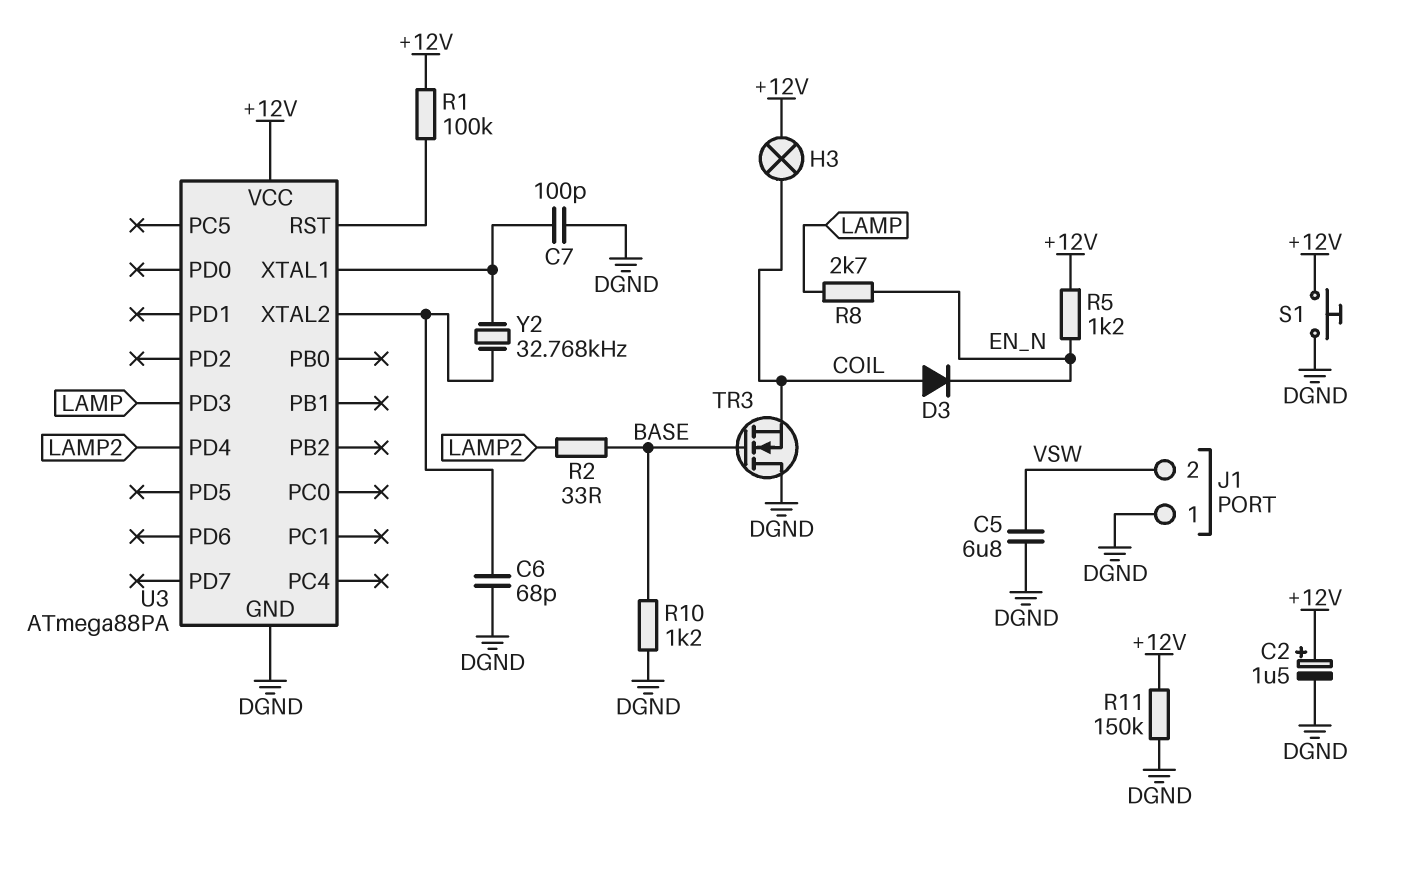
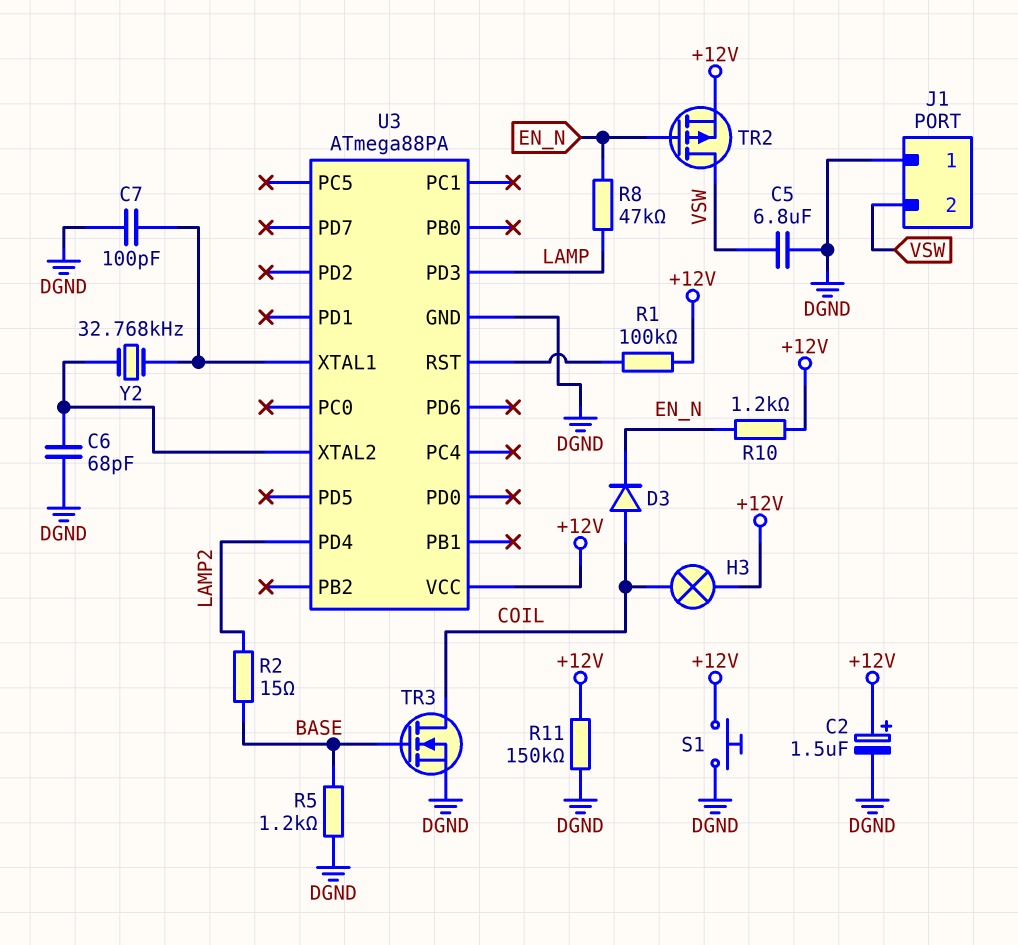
R2: 33 (BASE, LAMP2) -> 15 (BASE, LAMP2)
R5: 1.2k (+12V, EN_N) -> 1.2k (BASE, DGND)
R8: 2.7k (EN_N, LAMP) -> 47k (EN_N, LAMP)
R10: 1.2k (BASE, DGND) -> 1.2k (+12V, EN_N)
TR2: none -> PMOS (G EN_N, D VSW, S +12V)
TR3: NMOS (G BASE, D DGND, S COIL) -> NMOS (G BASE, D COIL, S DGND)

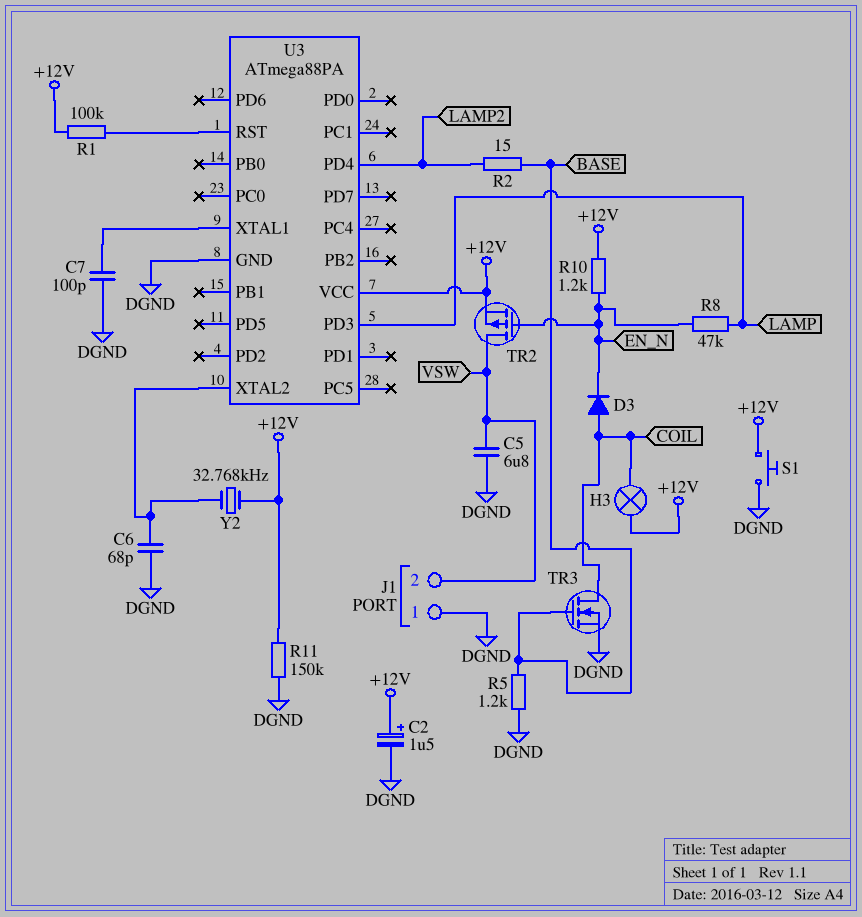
Y2: 32.768kHz (U3/XTAL1, U3/XTAL2) -> 32.768kHz (+12V, U3/XTAL2)

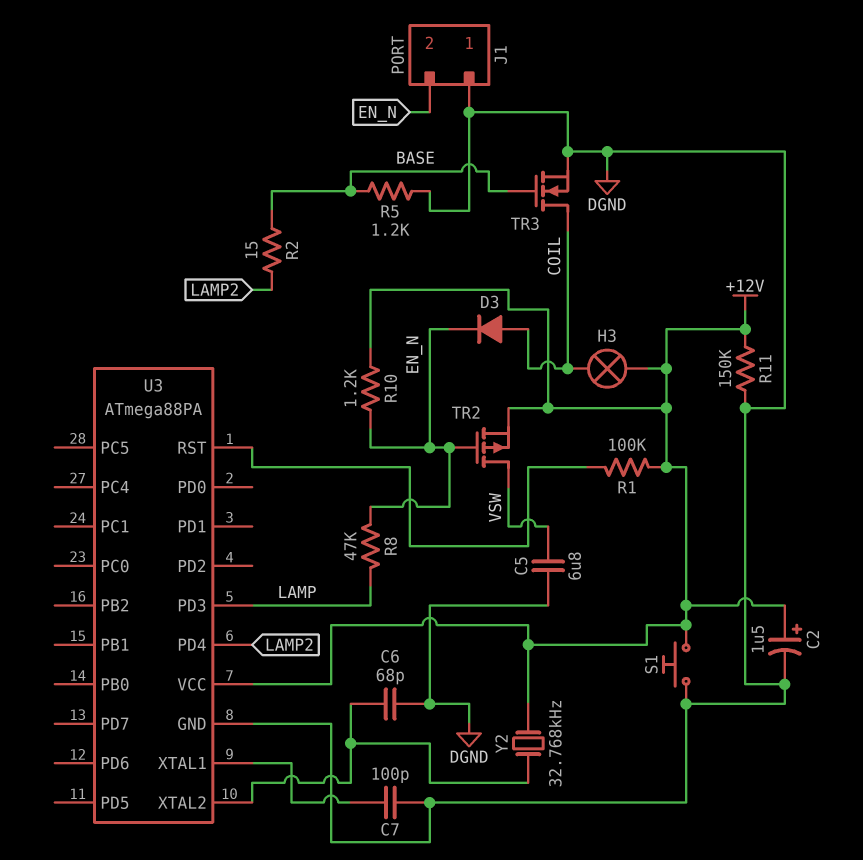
J1 pin 2: VSW -> EN_N

